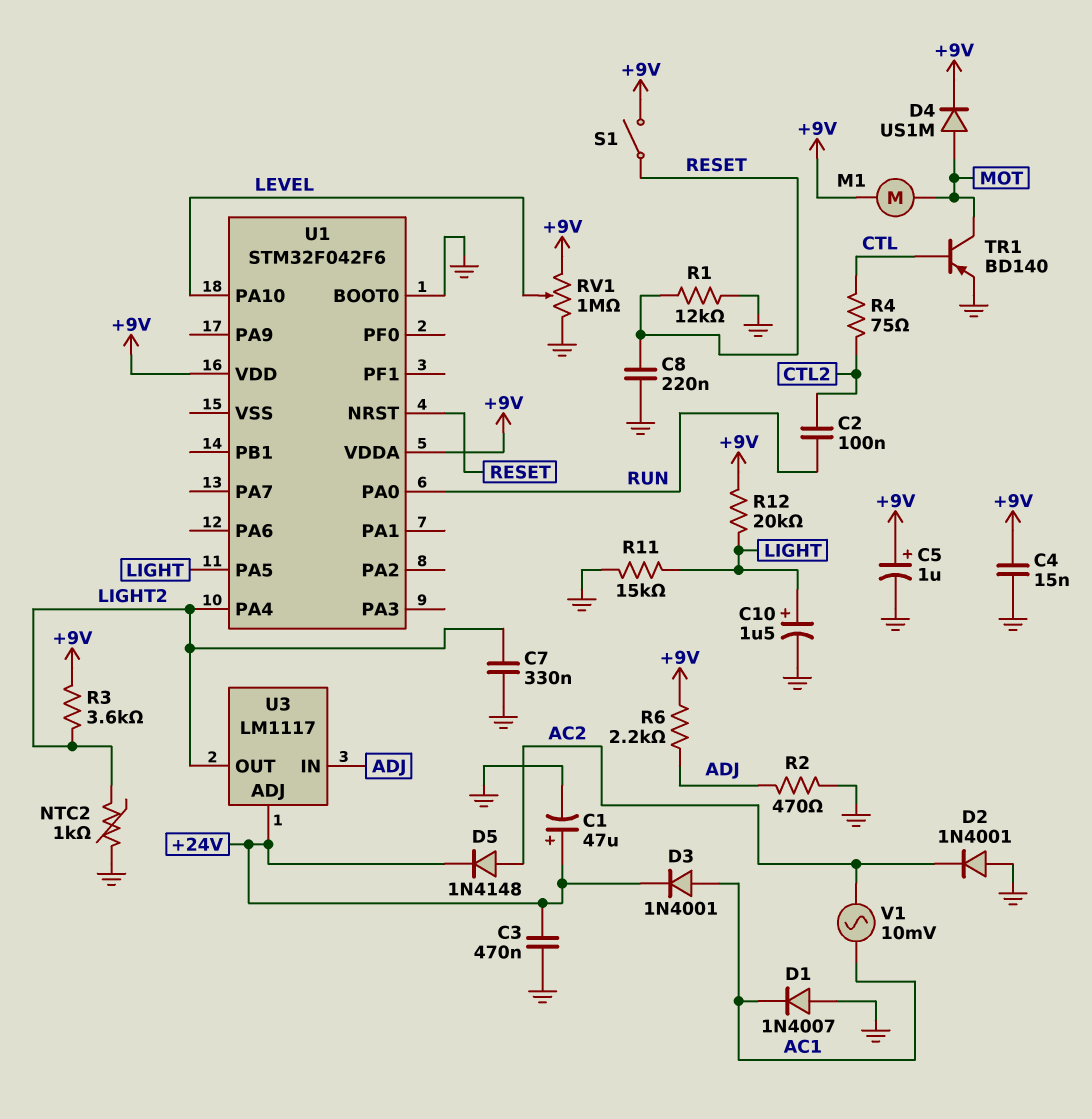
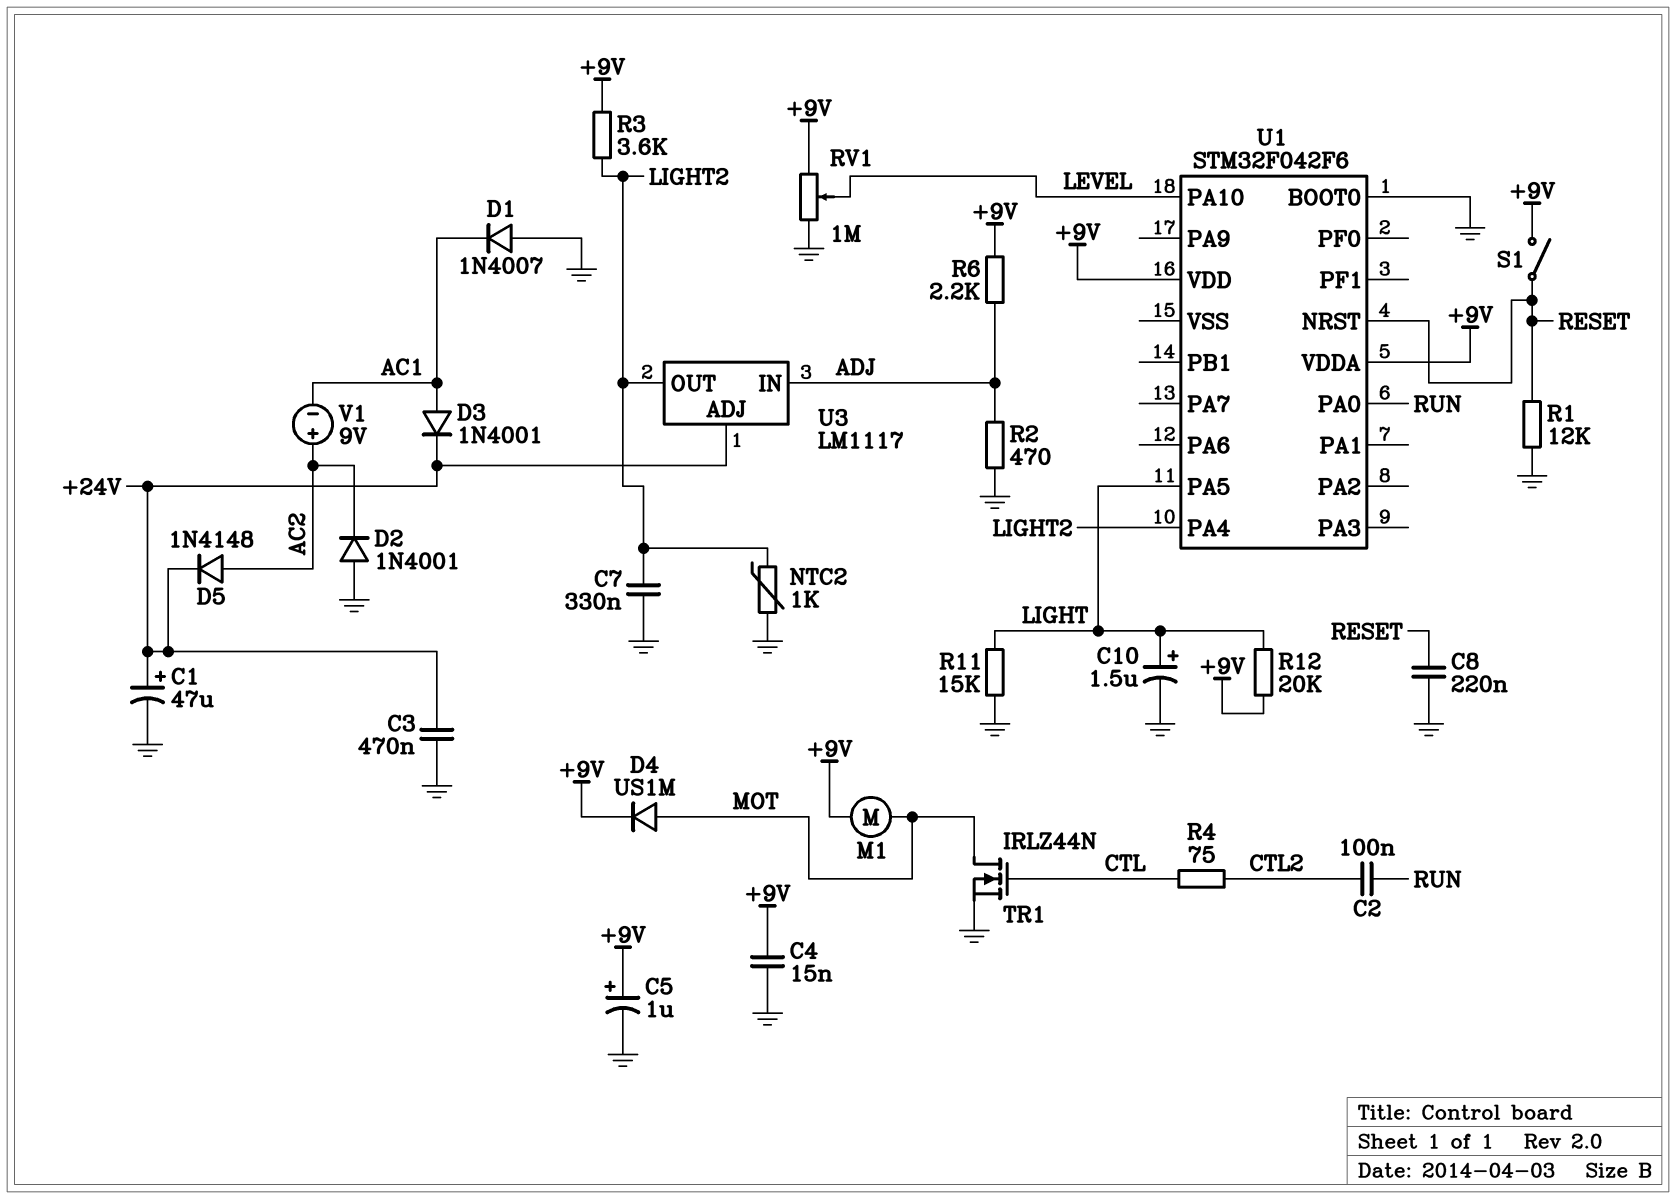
TR1: PNP BD140 (B CTL, C MOT, E GND) -> NMOS IRLZ44N (G CTL, D MOT, S GND)
V1: AC 10mV (AC1, AC2) -> 9V (plus AC2, minus AC1)

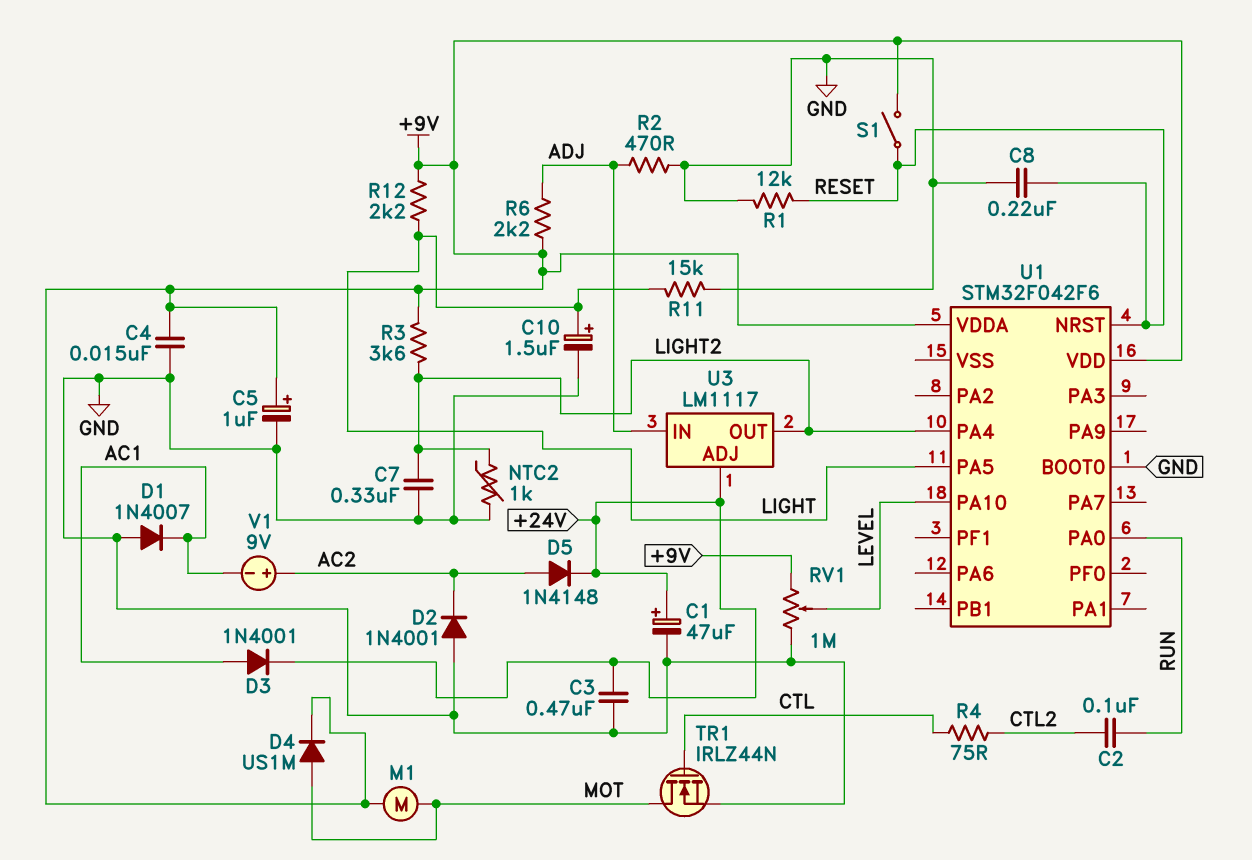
R12: 20k (+9V, LIGHT) -> 2.2k (+9V, LIGHT)

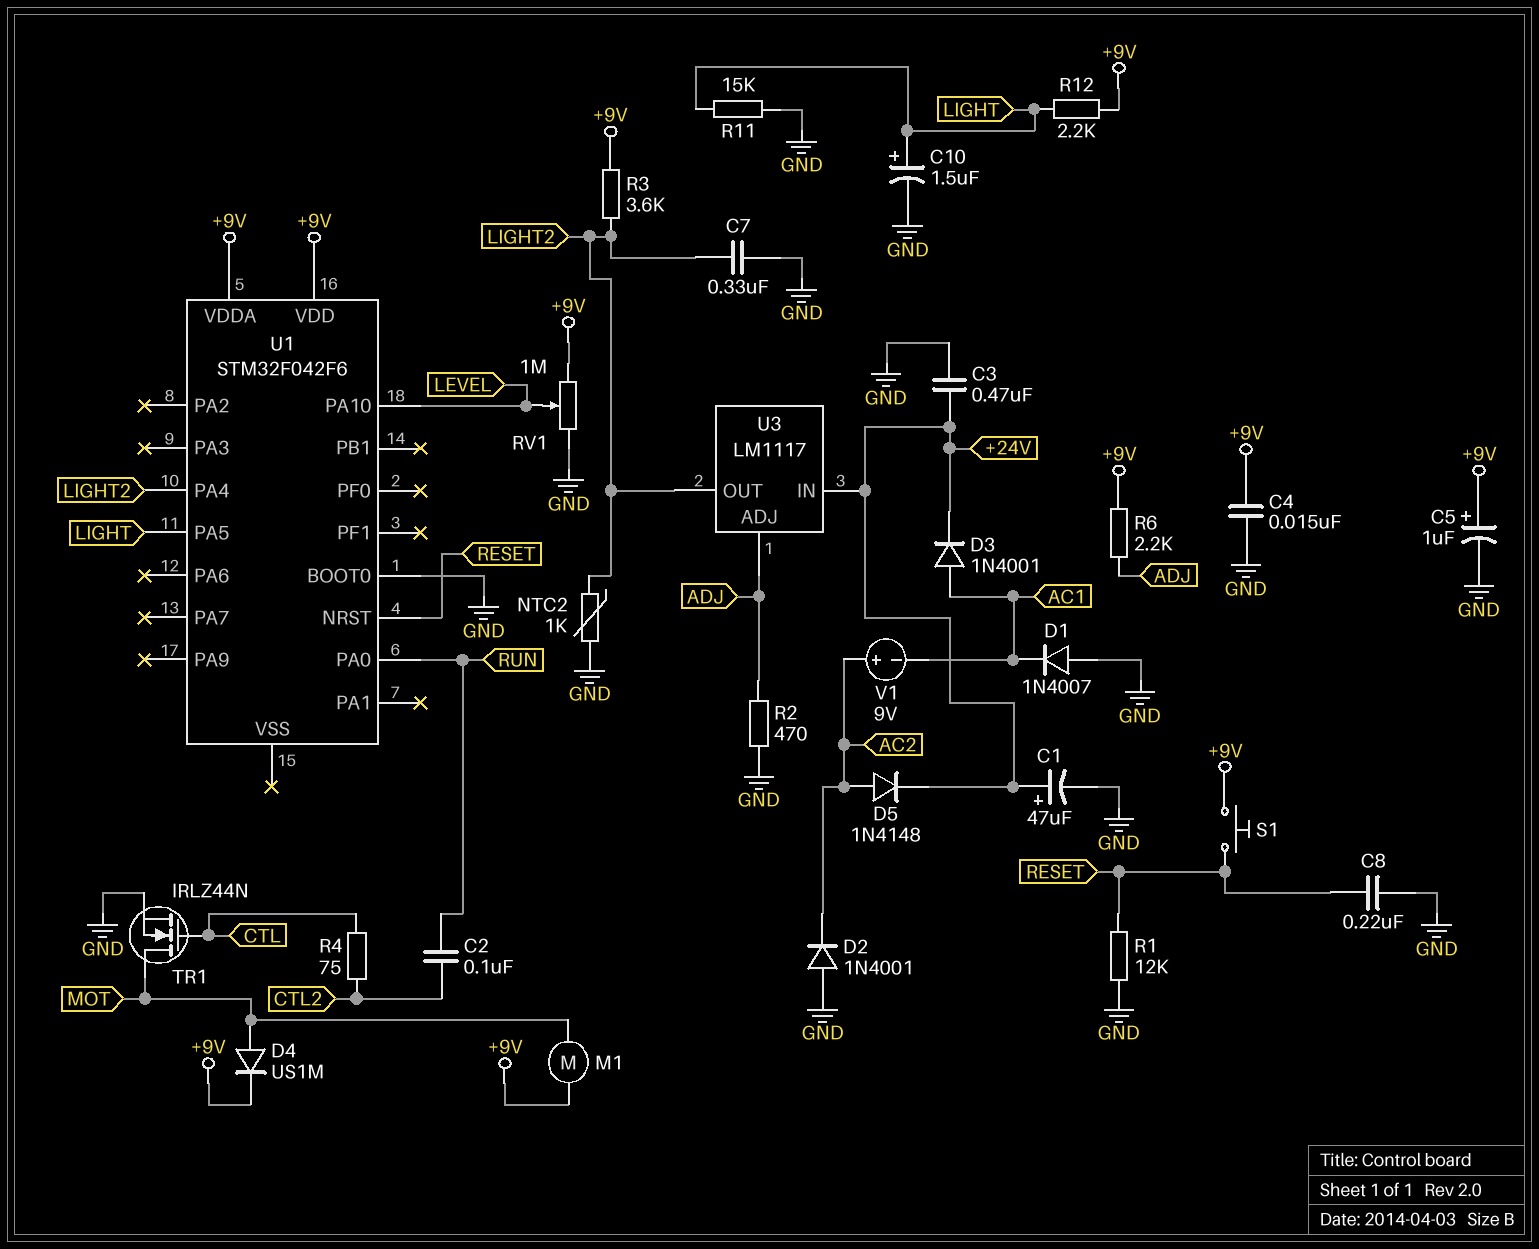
S1: switch (+9V, RESET) -> button (+9V, RESET)
U3 pin ADJ: +24V -> ADJ
U3 pin IN: ADJ -> +24V

